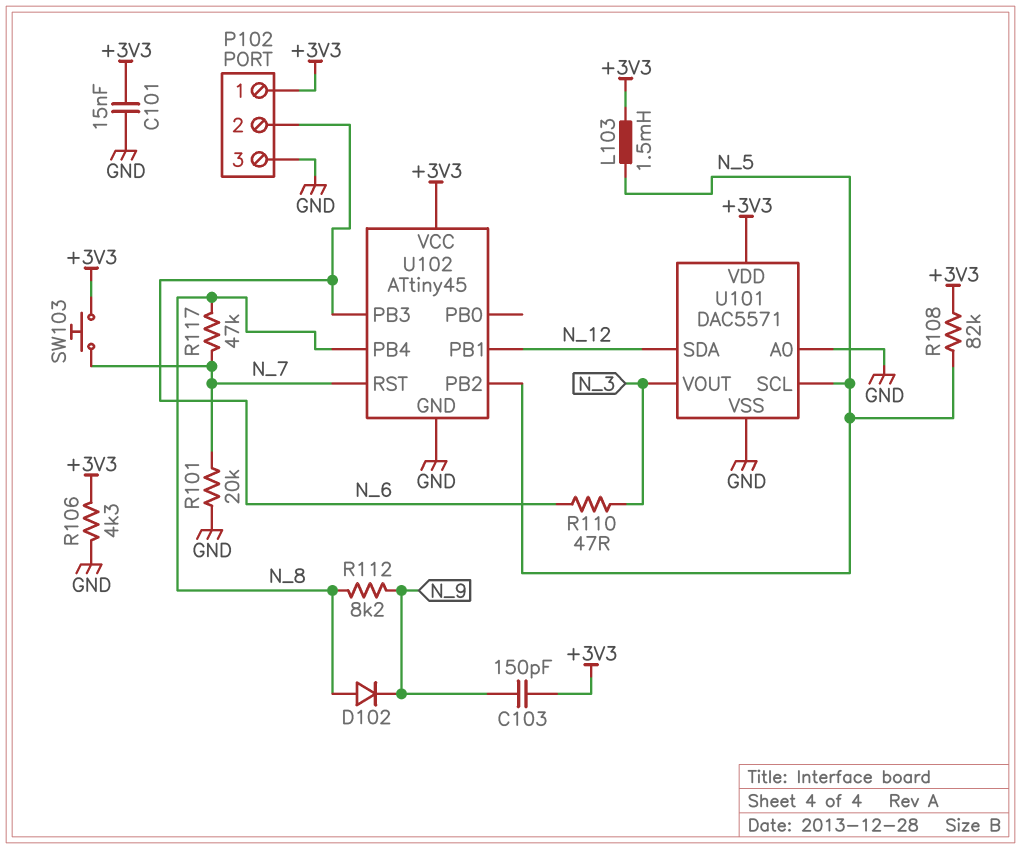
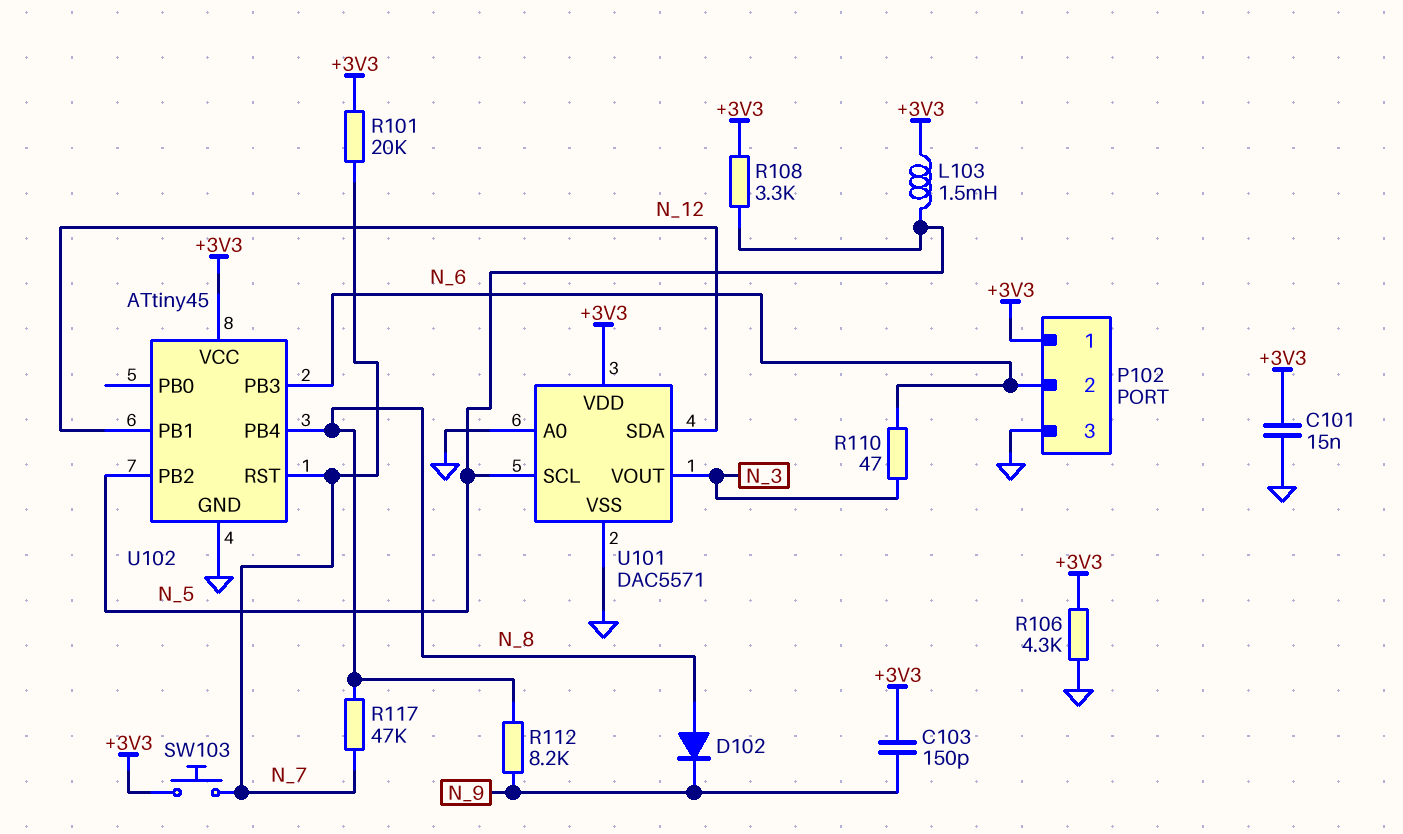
R101: 20k (GND, N_7) -> 20k (+3V3, N_7)
R108: 82k (+3V3, N_5) -> 3.3k (+3V3, N_5)

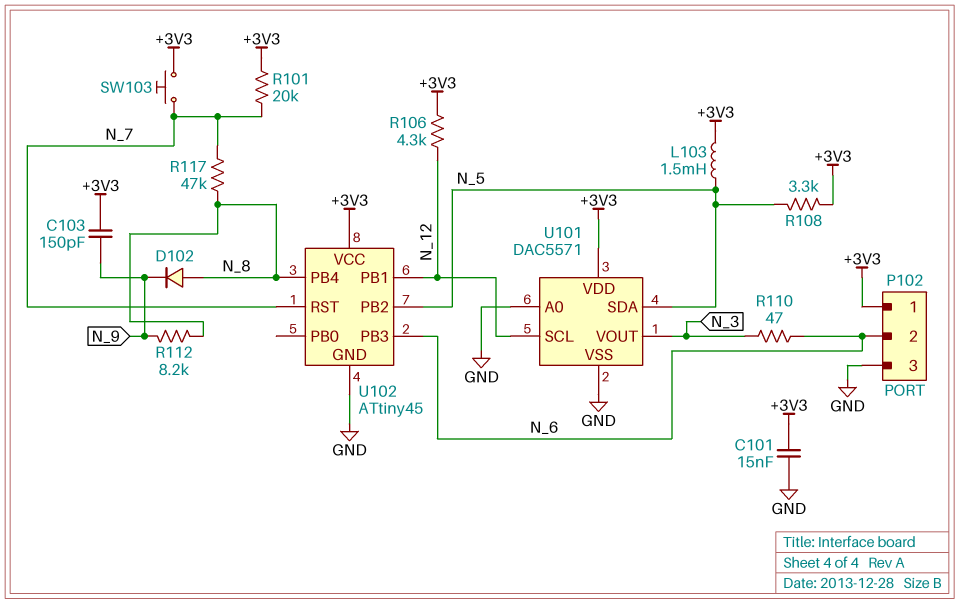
R106: 4.3k (+3V3, GND) -> 4.3k (+3V3, N_12)
U101 pin SCL: N_5 -> N_12
U101 pin SDA: N_12 -> N_5

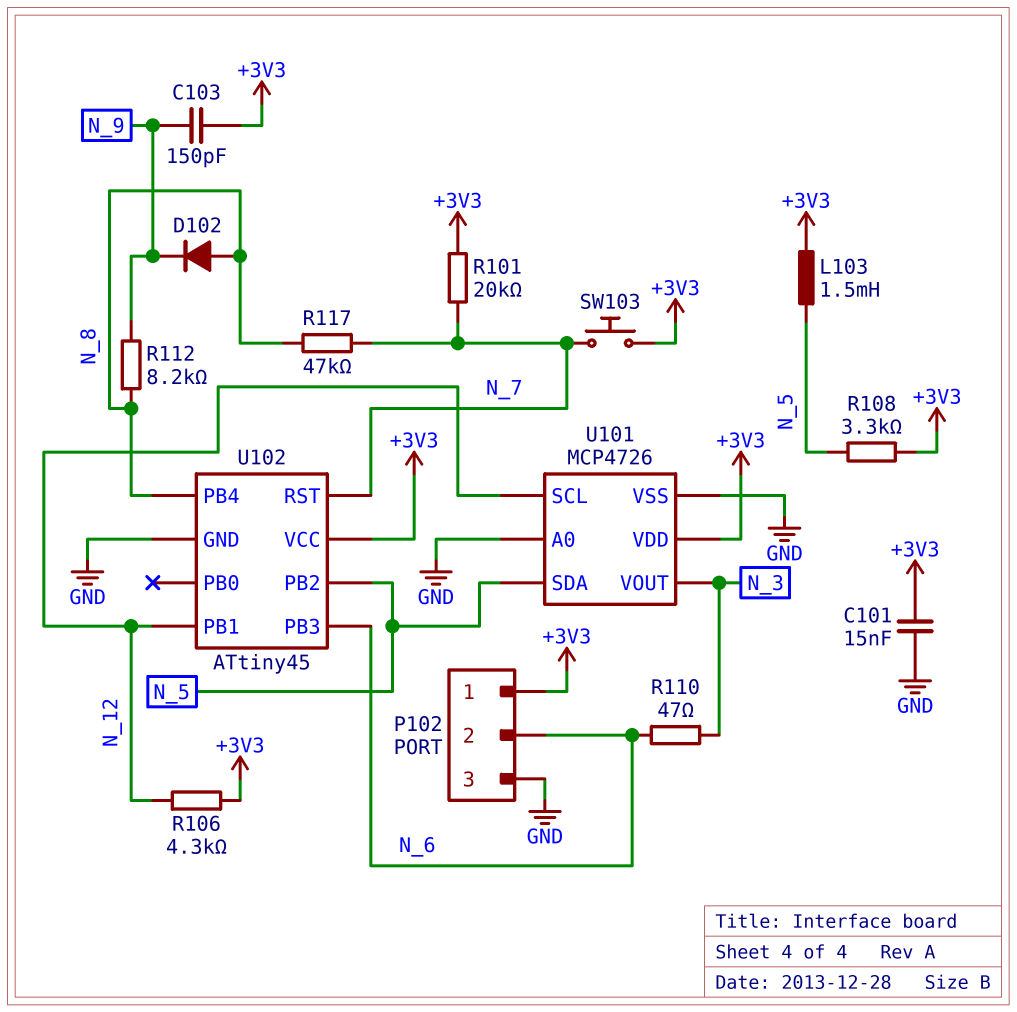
U101: DAC5571 -> MCP4726

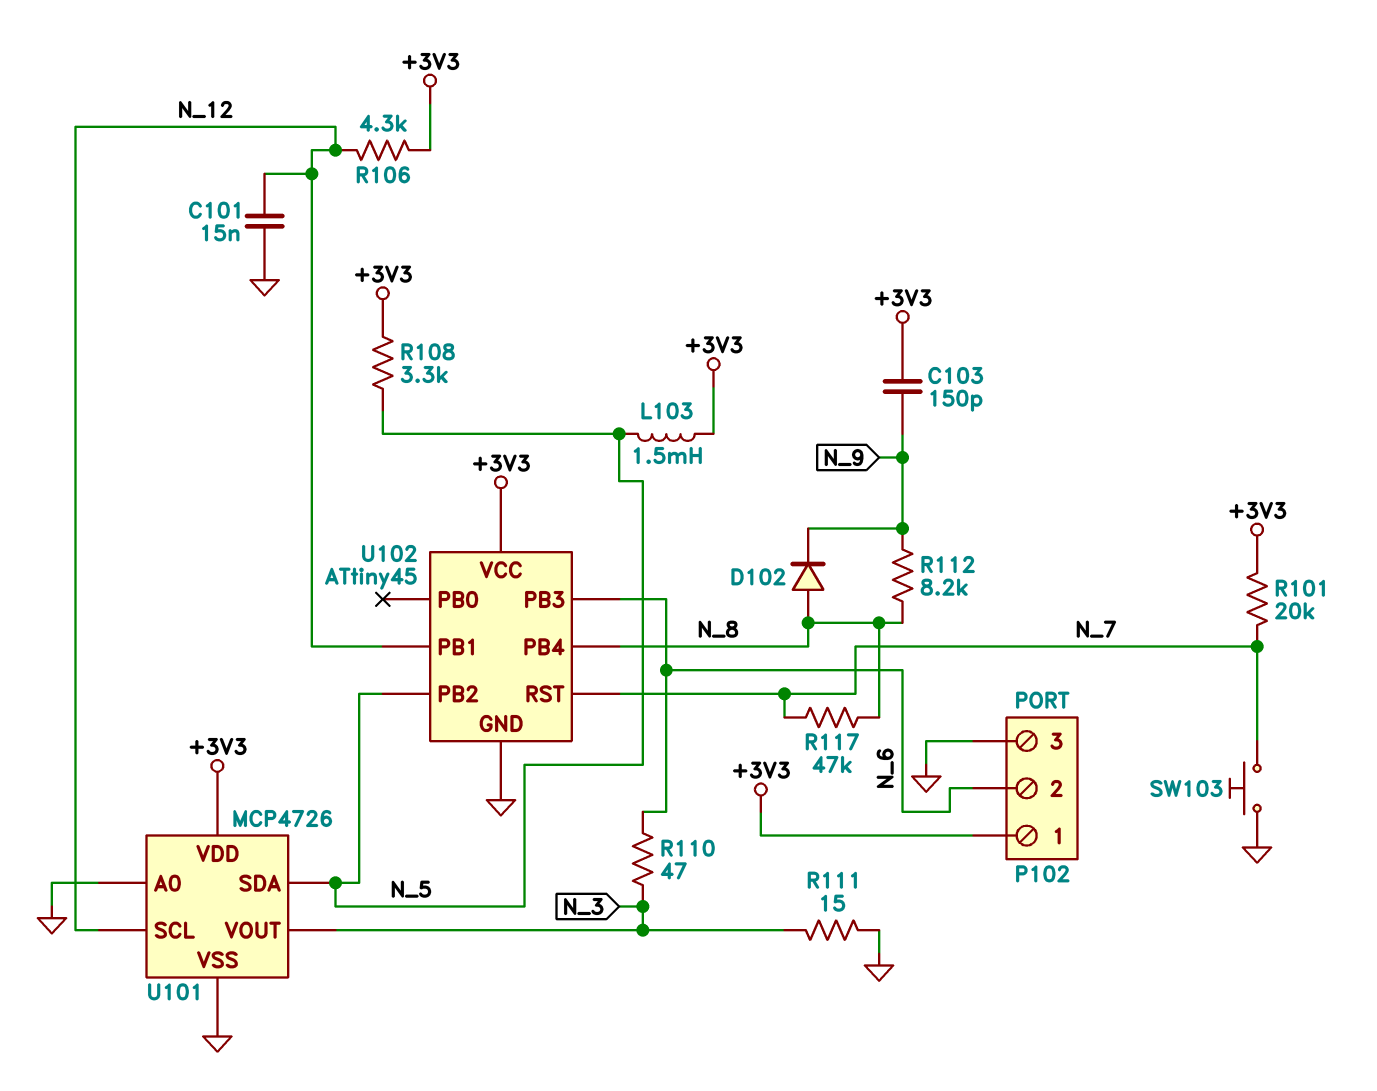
C101: 15nF (+3V3, GND) -> 15nF (GND, N_12)
R111: none -> 15 (GND, N_3)
SW103: button (+3V3, N_7) -> button (GND, N_7)

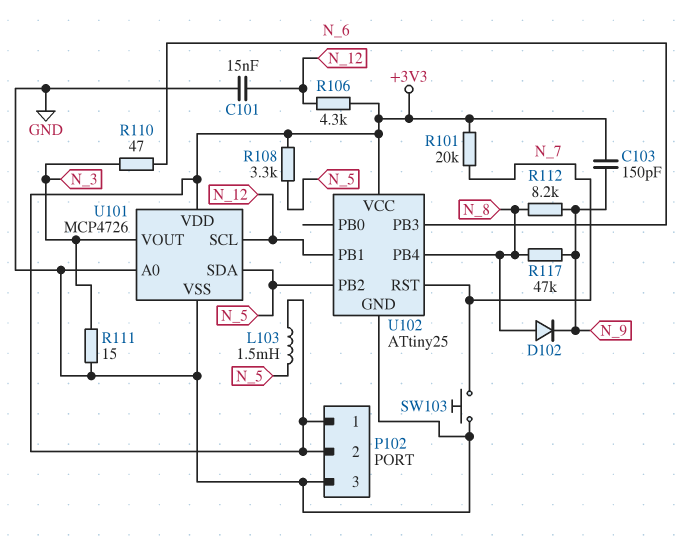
P102 pin 2: N_6 -> +3V3
R117: 47k (N_7, N_8) -> 47k (N_8, N_9)
U102: ATtiny45 -> ATtiny25

